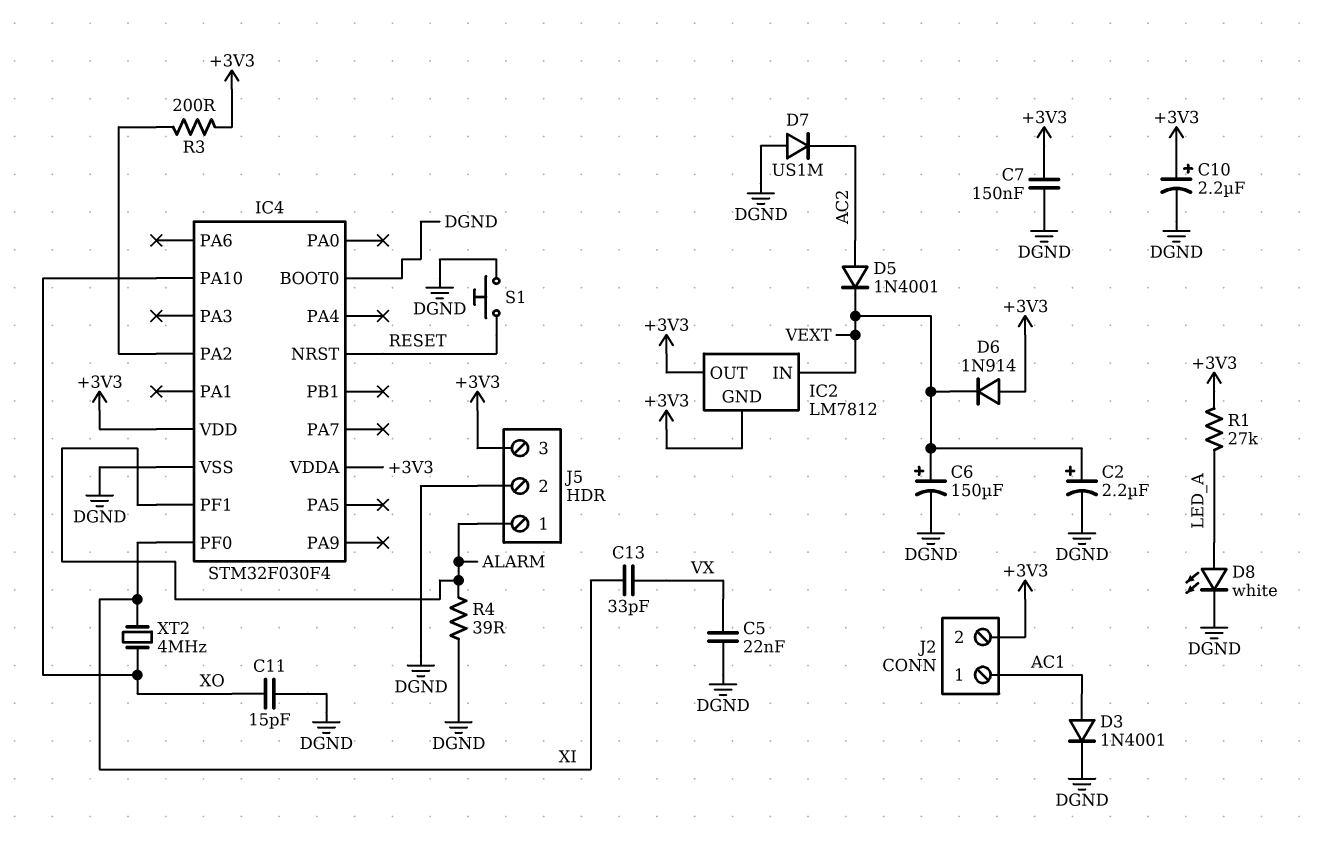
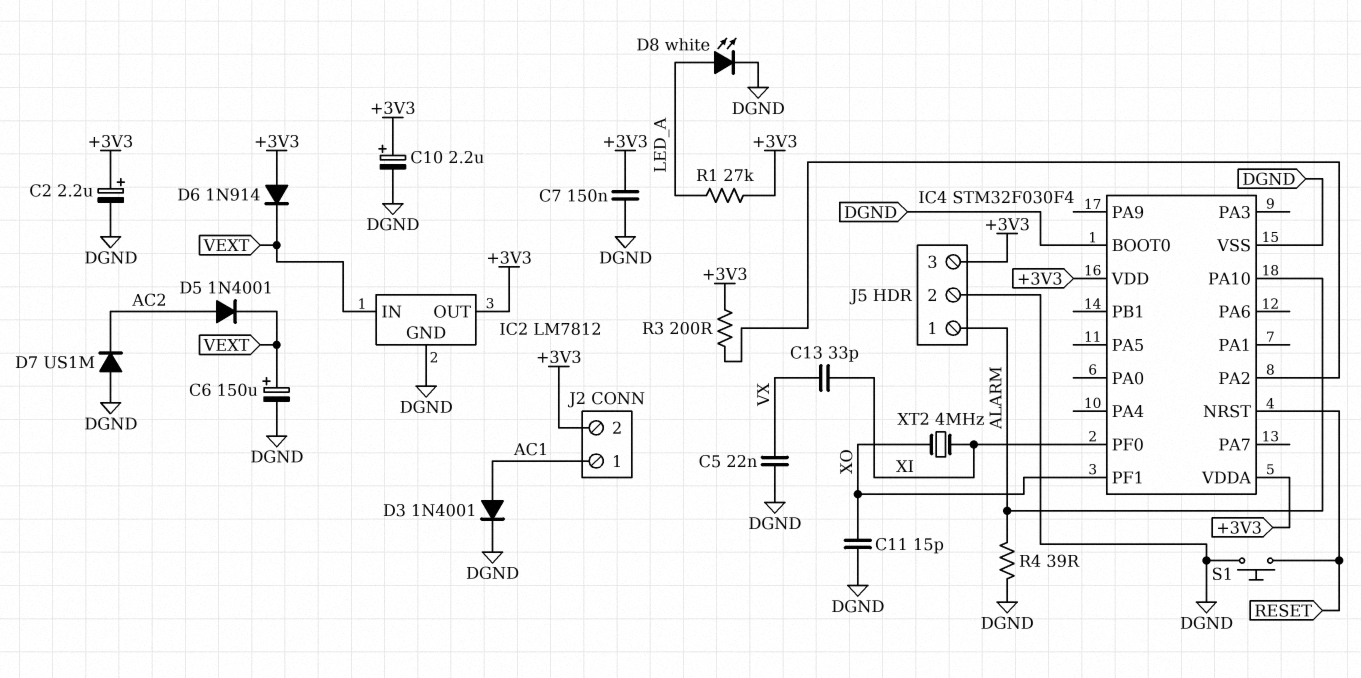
C2: 2.2uF (plus VEXT, minus DGND) -> 2.2uF (plus +3V3, minus DGND)
IC2 pin GND: +3V3 -> DGND
IC4 pin PA10: XO -> ALARM
IC4 pin PF1: ALARM -> XO

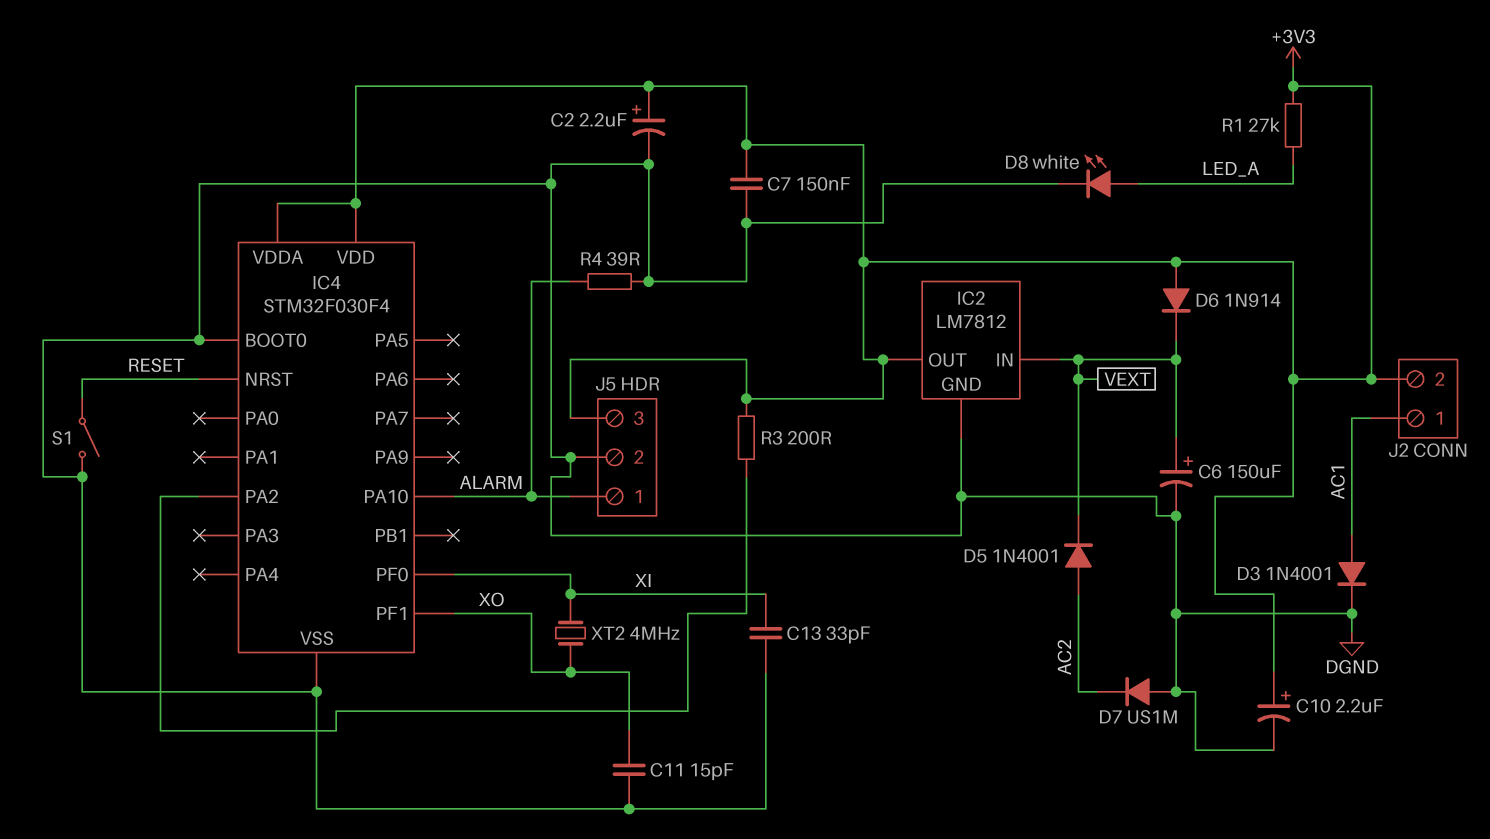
C5: 22nF (DGND, VX) -> none
C13: 33pF (VX, XI) -> 33pF (DGND, XI)
S1: button (DGND, RESET) -> switch (DGND, RESET)

